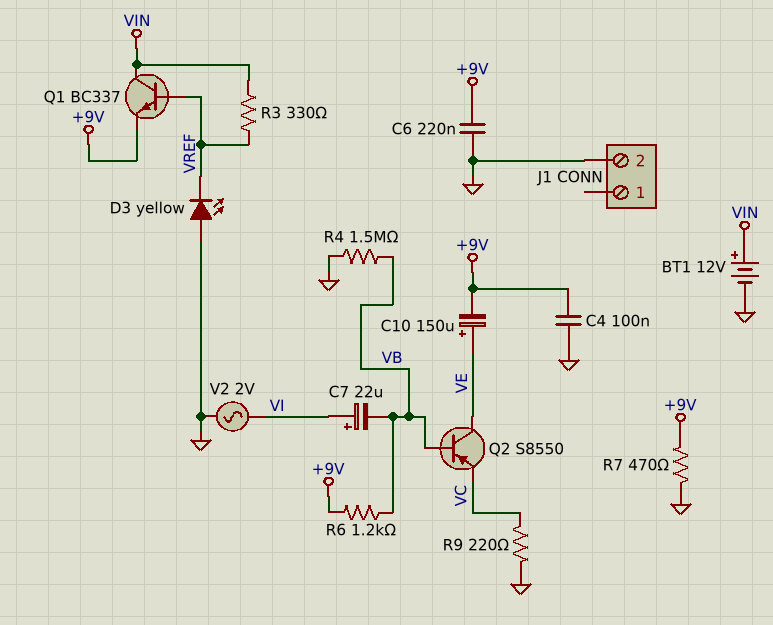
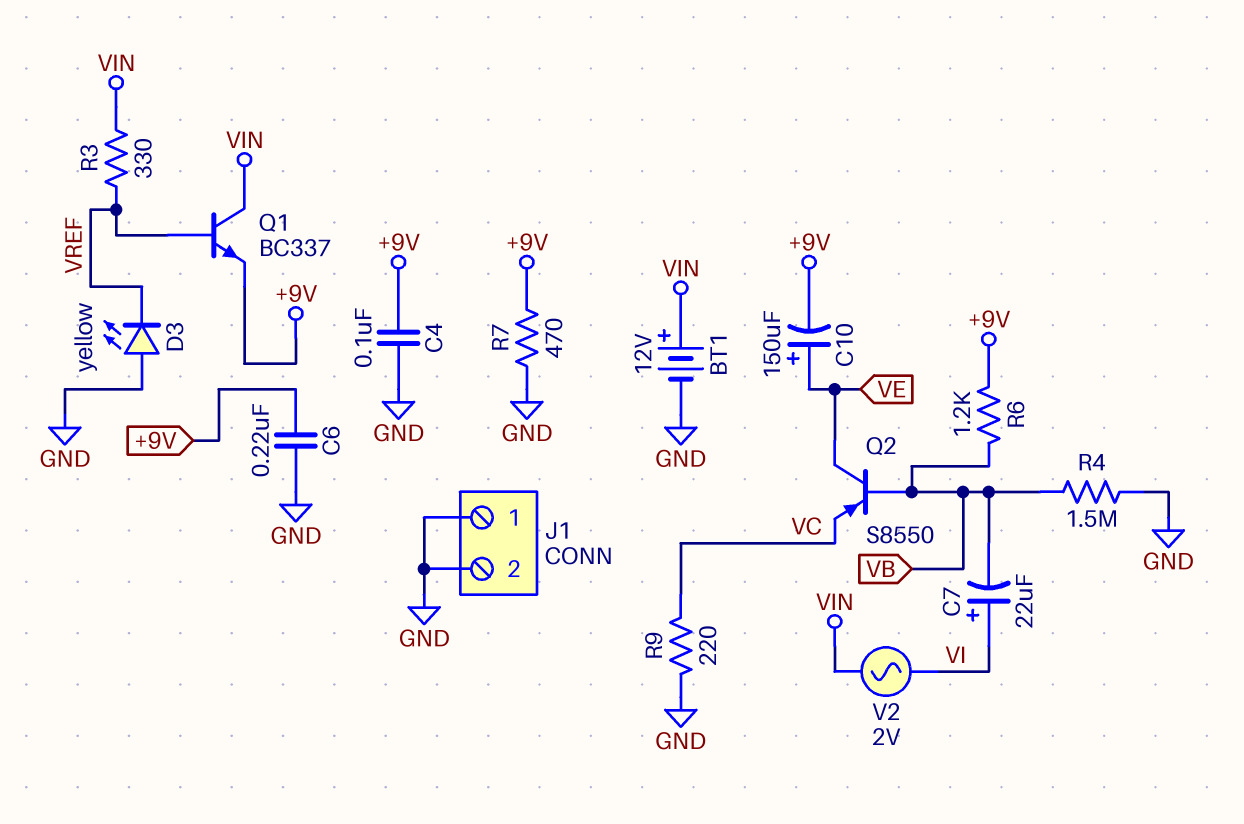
J1 pin 1: none -> GND
V2: AC 2V (GND, VI) -> AC 2V (VI, VIN)

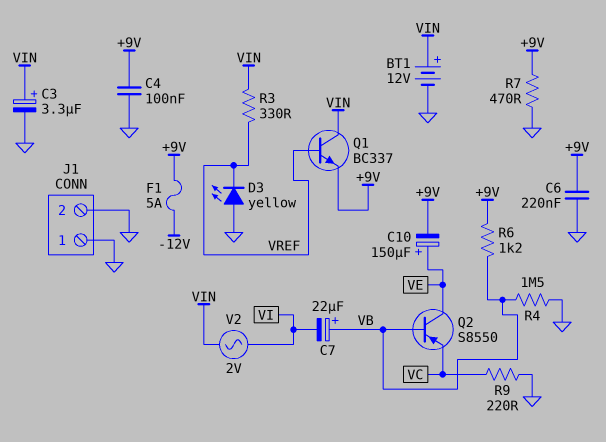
C3: none -> 3.3uF (plus VIN, minus GND)
C7: 22uF (plus VI, minus VB) -> 22uF (plus VB, minus VI)
F1: none -> 5A (+9V, -12V)

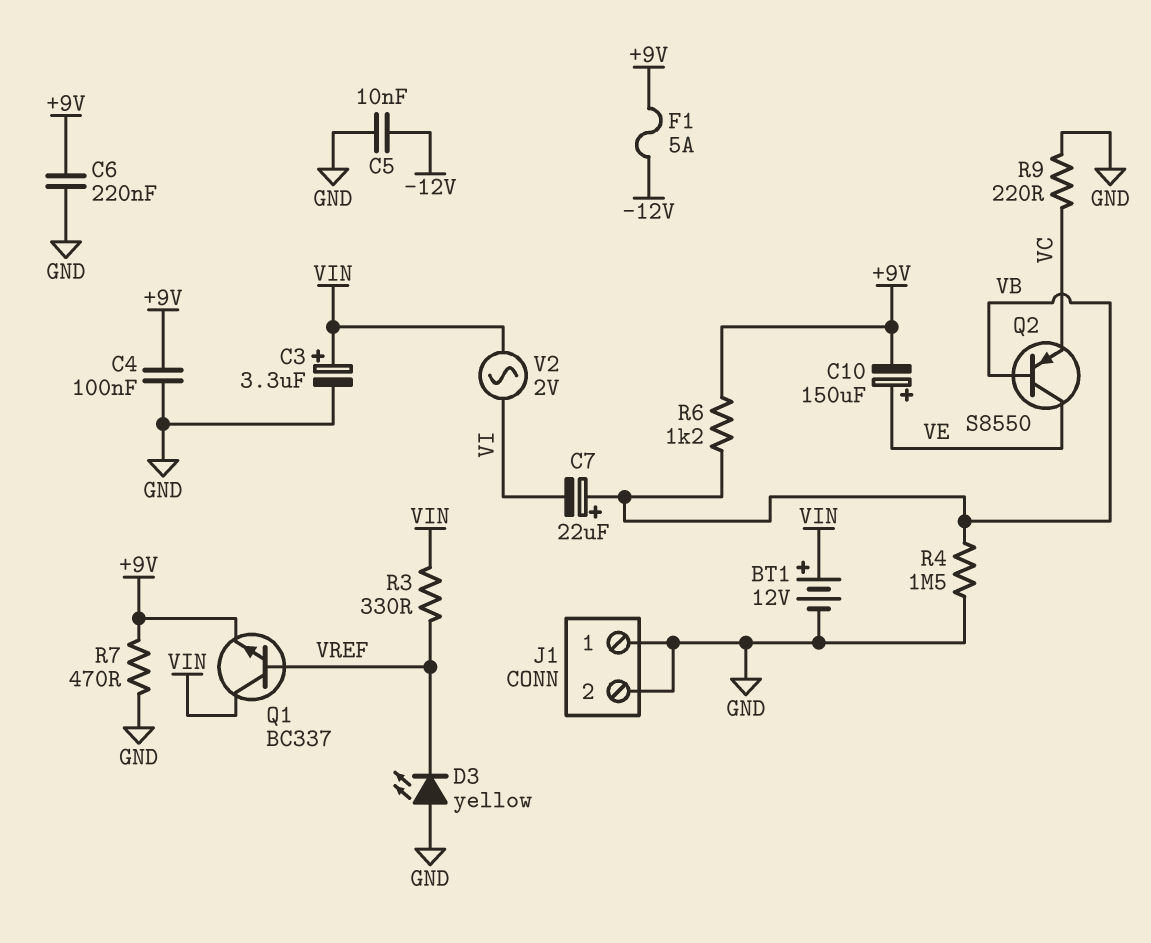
C5: none -> 10nF (-12V, GND)

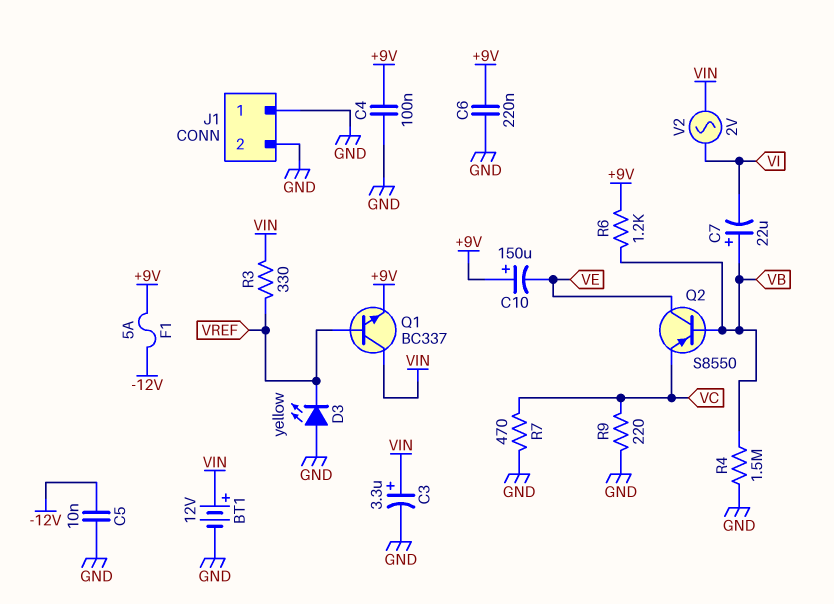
C10: 150uF (plus VE, minus +9V) -> 150uF (plus +9V, minus VE)
R7: 470 (+9V, GND) -> 470 (GND, VC)

